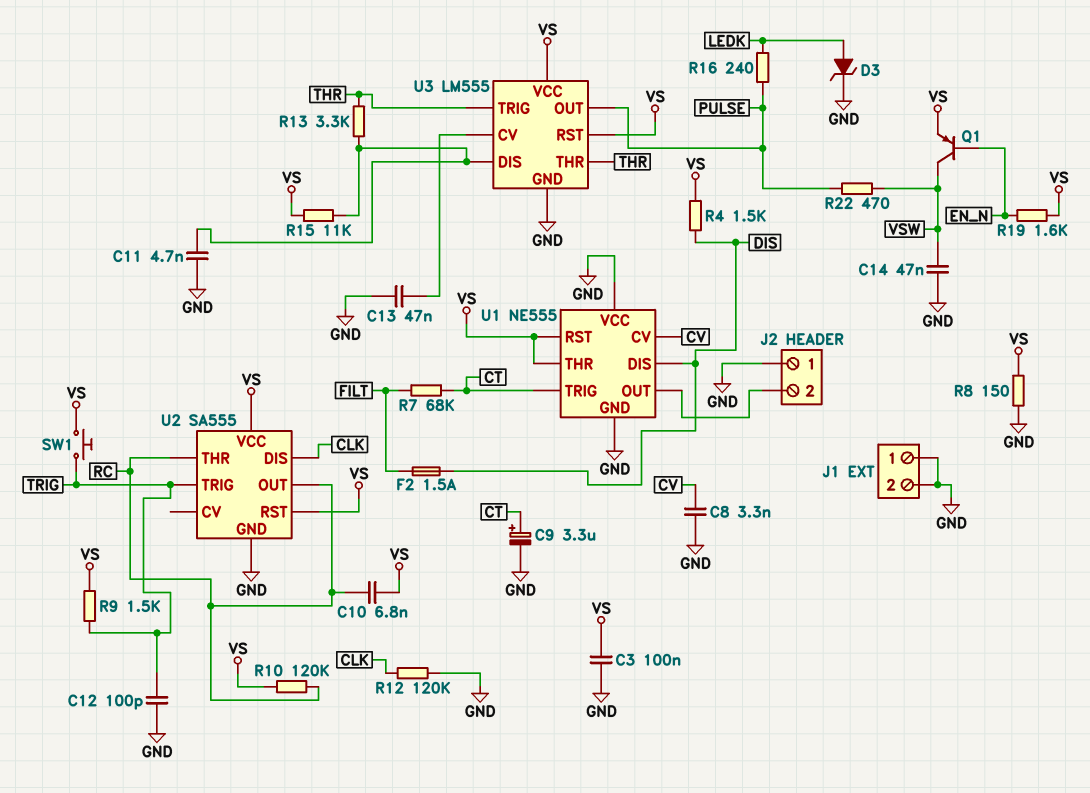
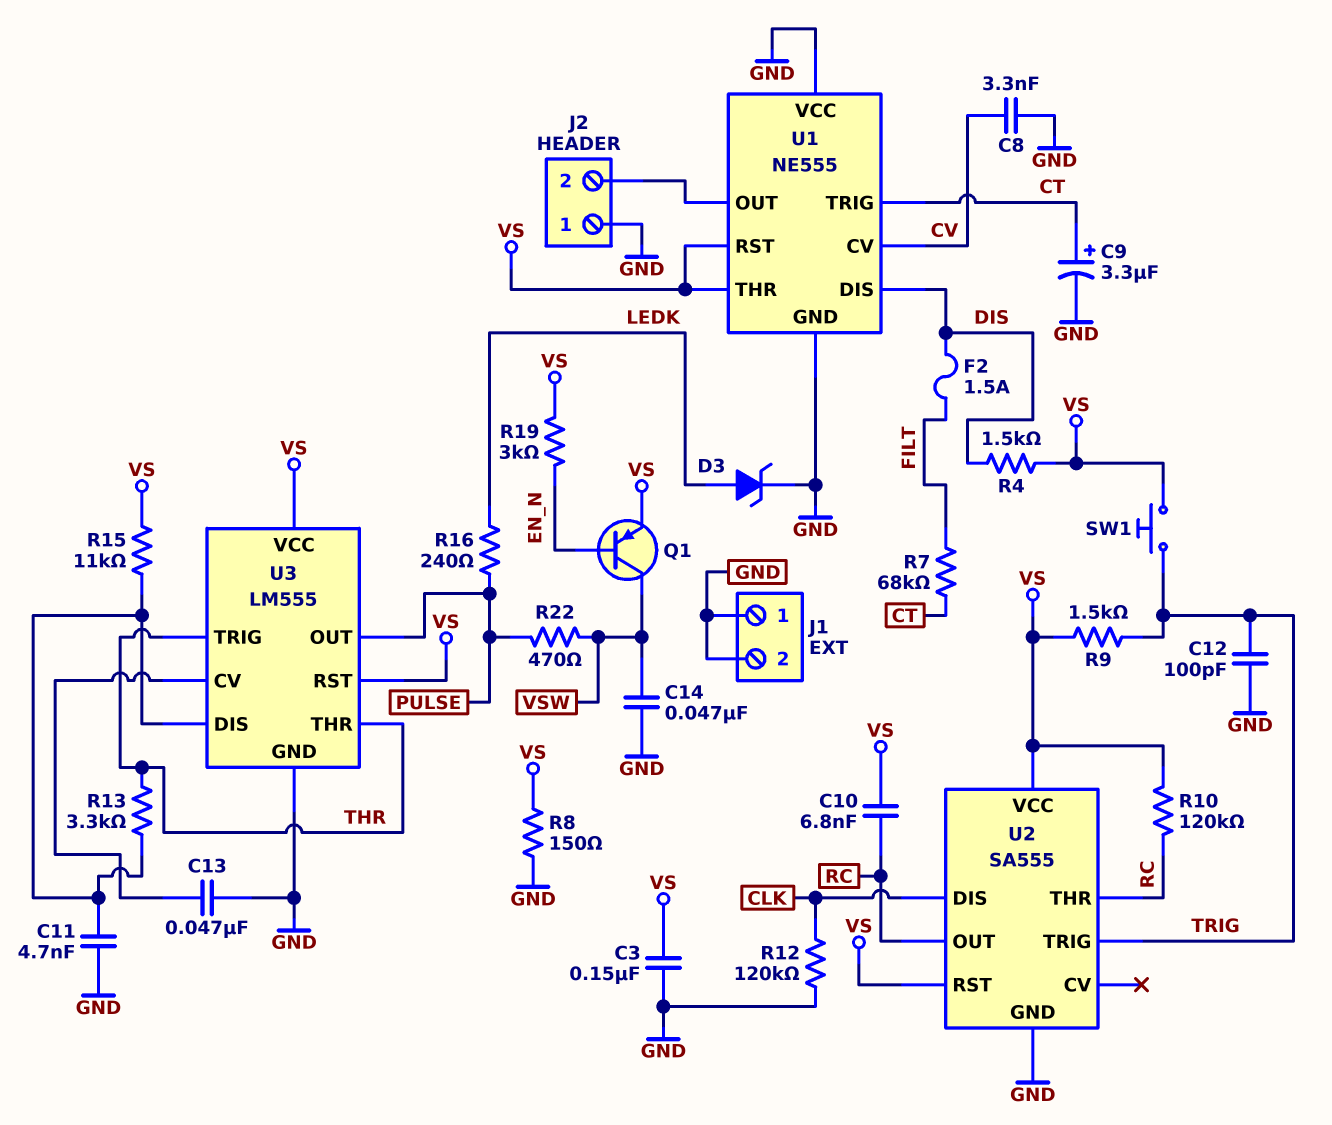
C3: 100nF (GND, VS) -> 150nF (GND, VS)
R19: 1.6k (EN_N, VS) -> 3k (EN_N, VS)

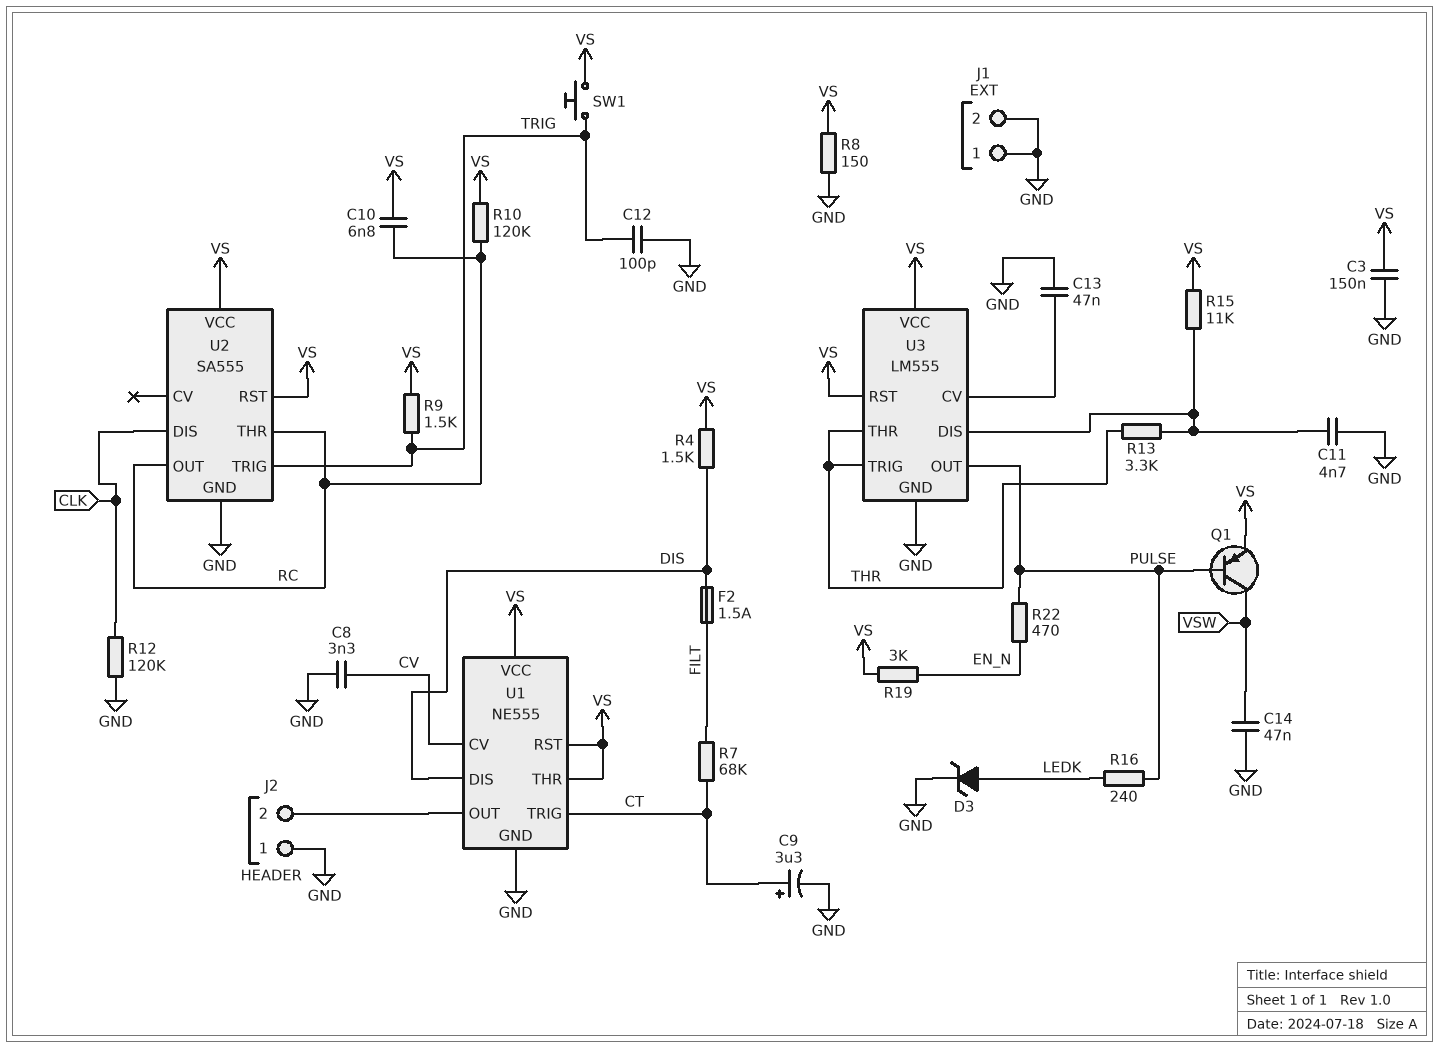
Q1: PNP (B EN_N, C VSW, E VS) -> PNP (B PULSE, C VSW, E VS)
R22: 470 (PULSE, VSW) -> 470 (EN_N, PULSE)
U1 pin VCC: GND -> VS

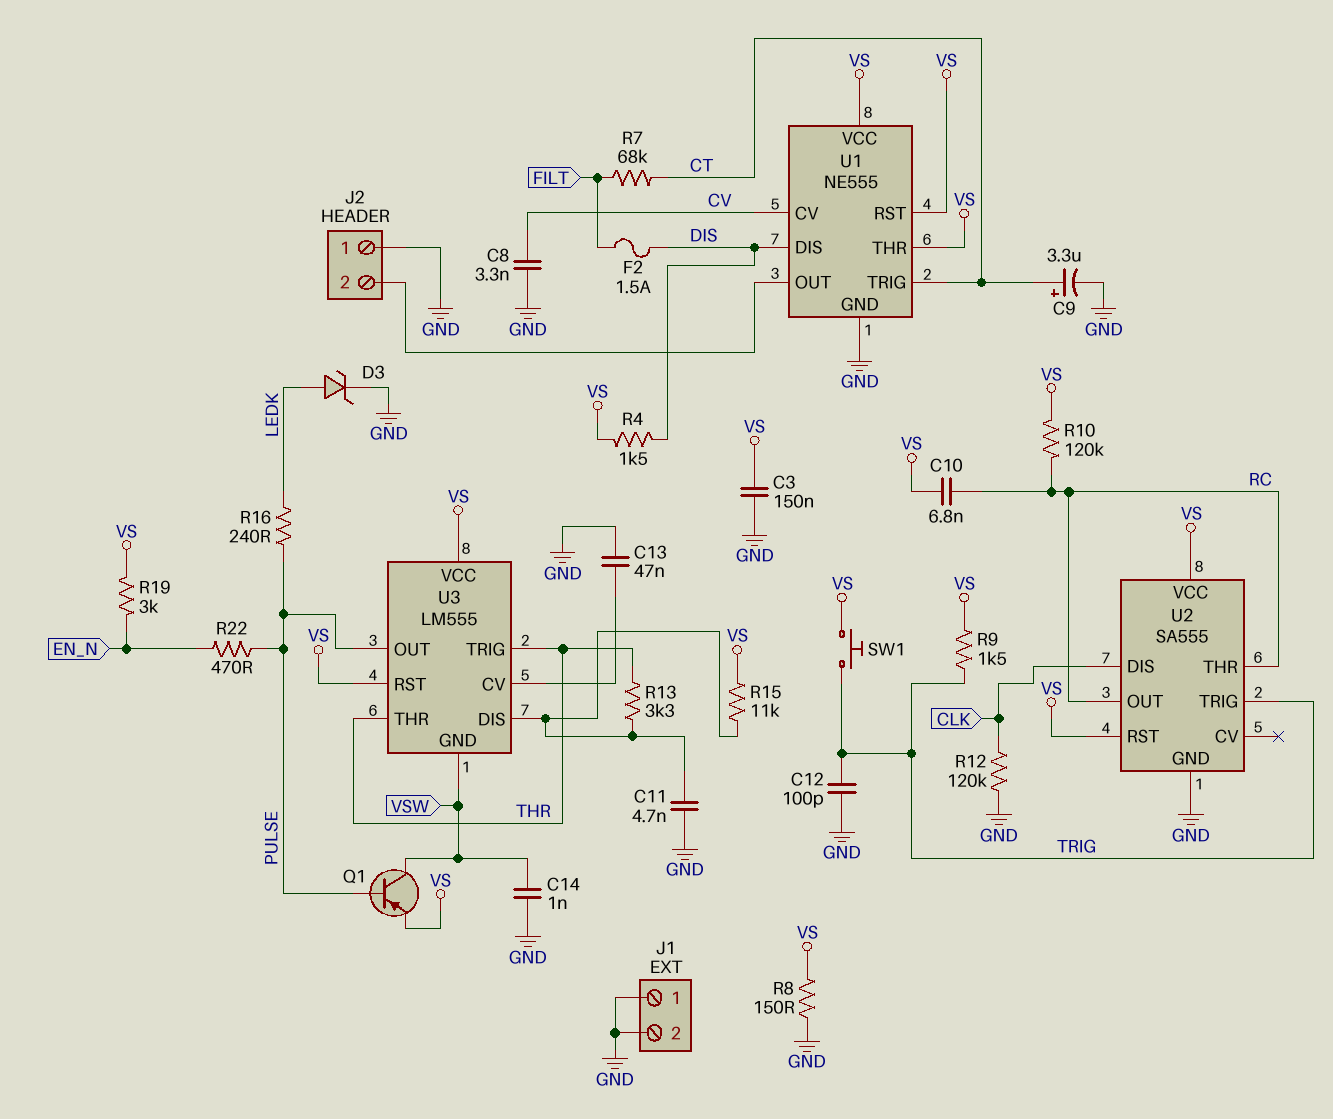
C14: 47nF (GND, VSW) -> 1nF (GND, VSW)
U3 pin GND: GND -> VSW

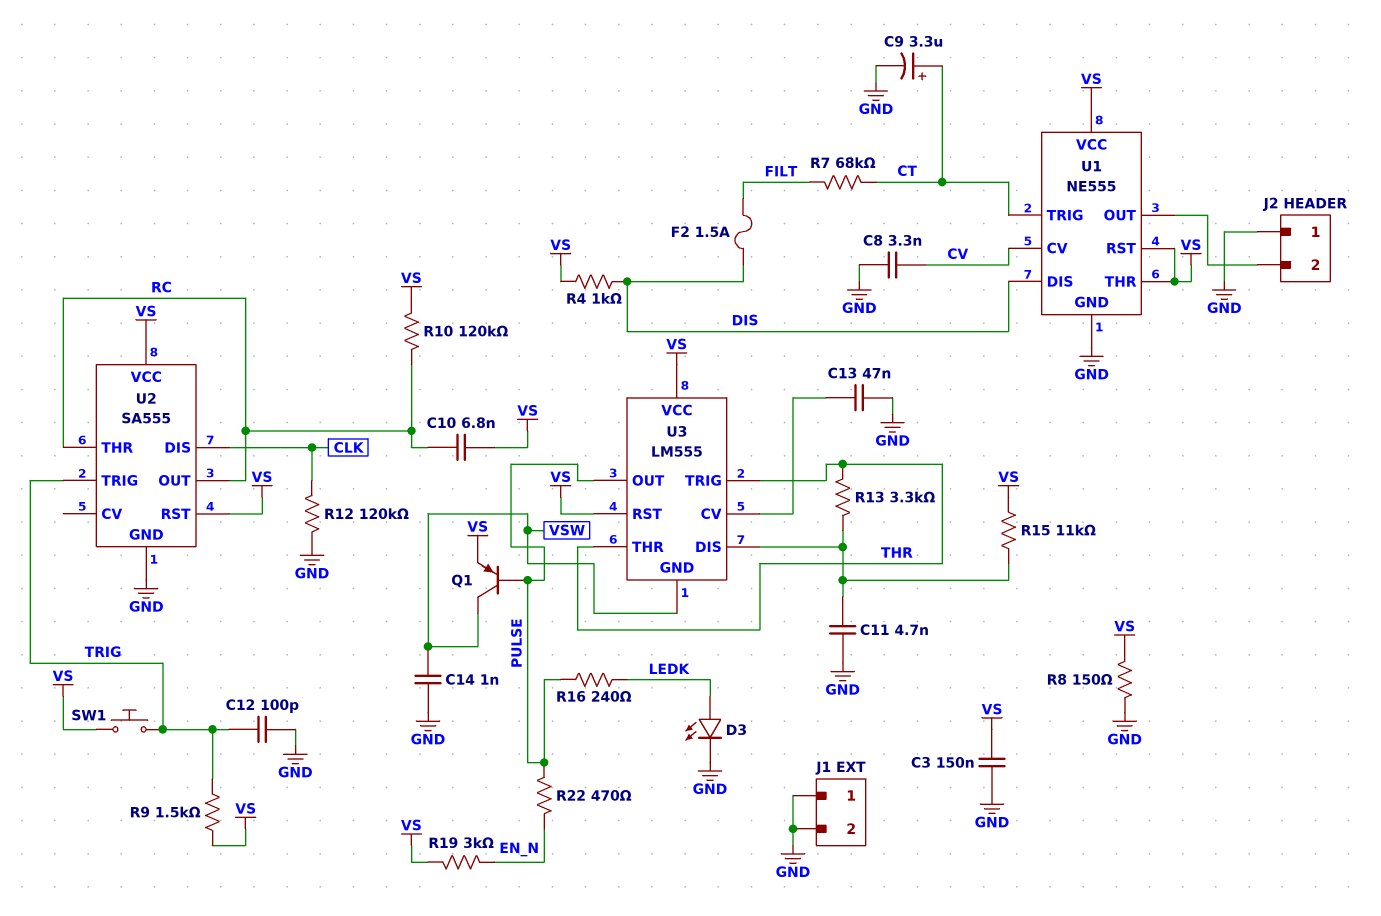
D3: zener (A LEDK, K GND) -> LED (A LEDK, K GND)
R4: 1.5k (DIS, VS) -> 1k (DIS, VS)

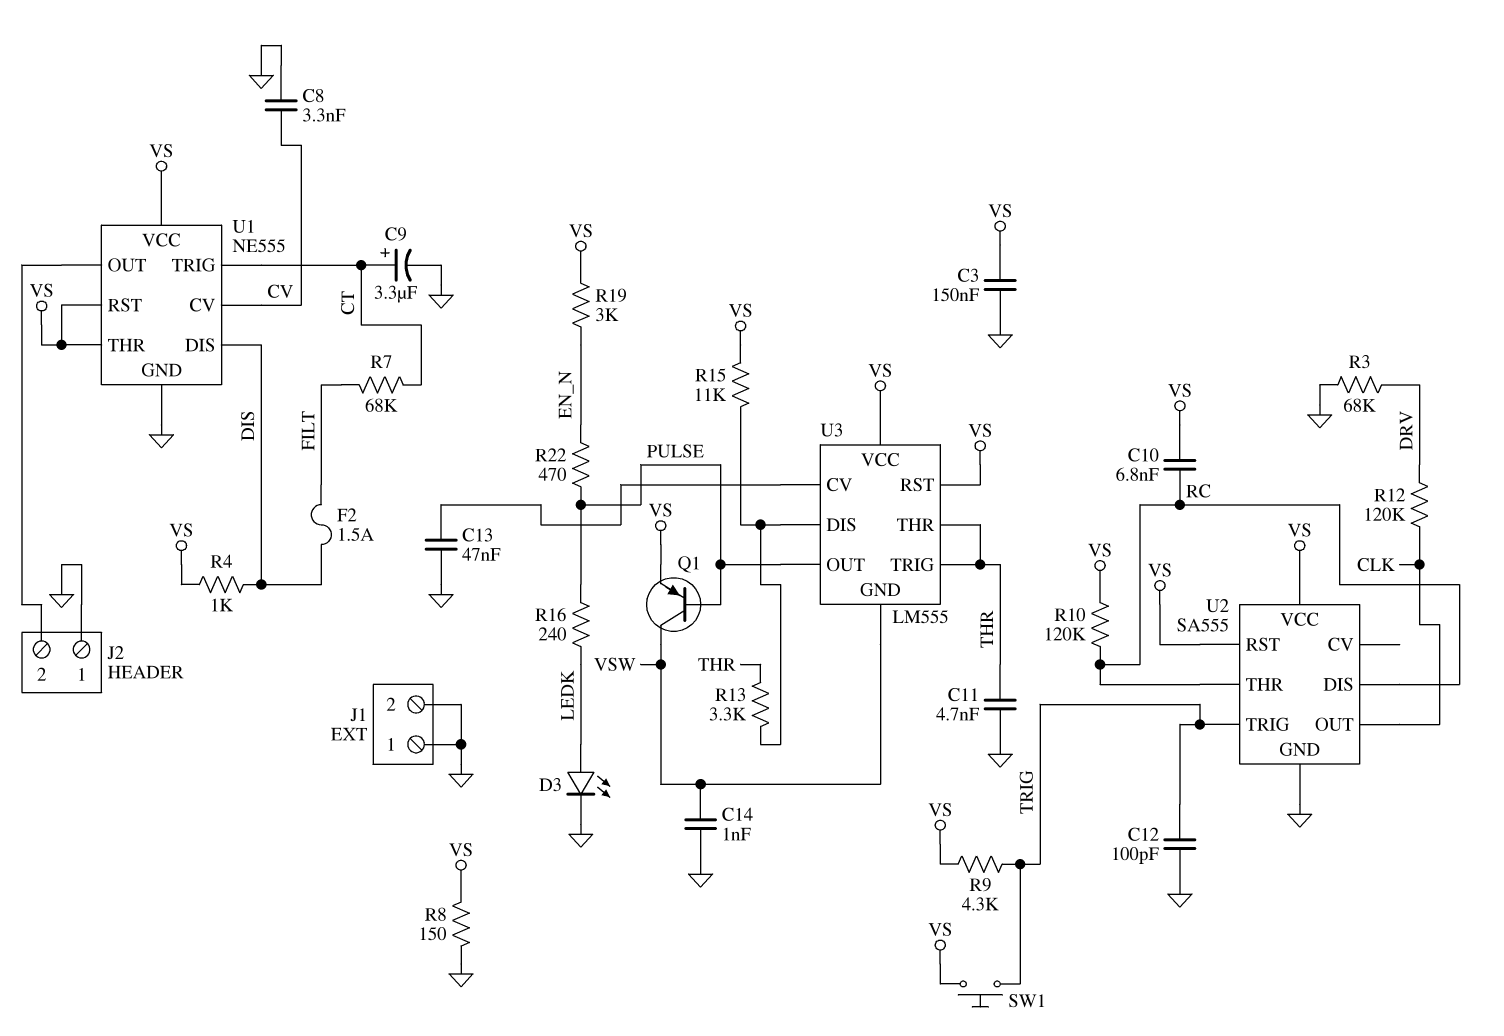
C11: 4.7nF (GND, U3/DIS) -> 4.7nF (GND, THR)
R3: none -> 68k (DRV, GND)
R9: 1.5k (TRIG, VS) -> 4.3k (TRIG, VS)
R12: 120k (CLK, GND) -> 120k (CLK, DRV)
U2 pin DIS: CLK -> RC
U2 pin OUT: RC -> CLK

